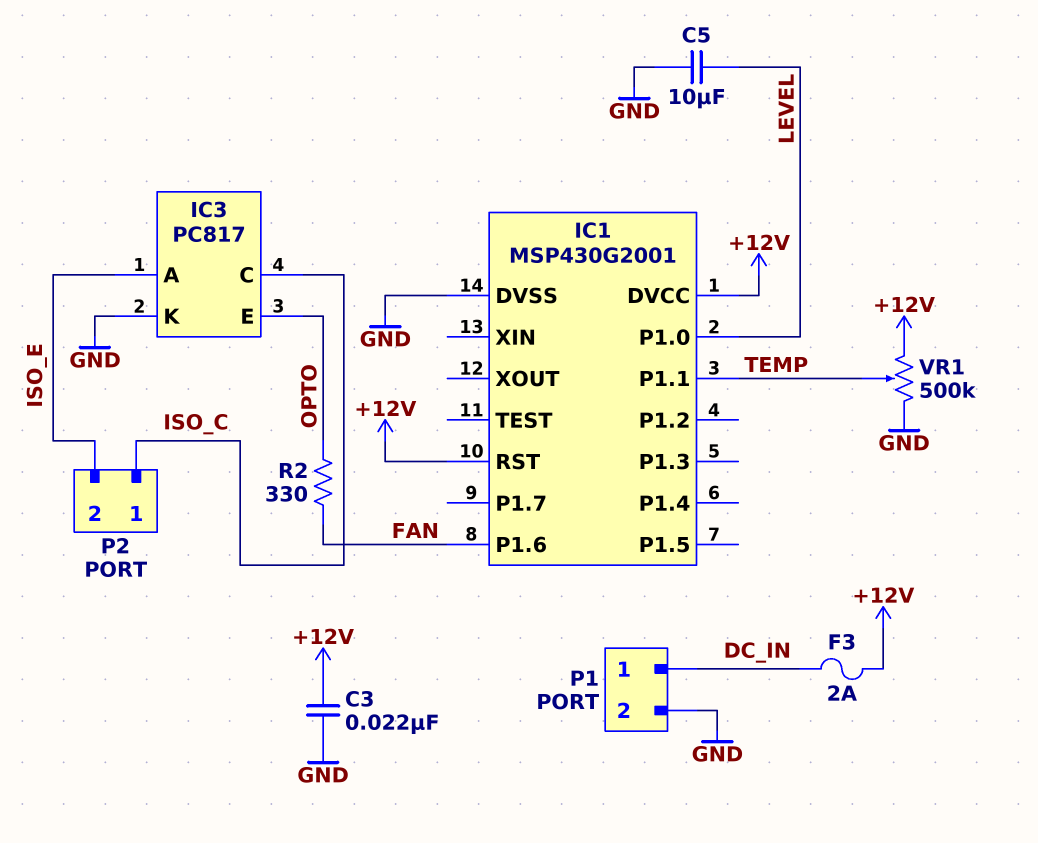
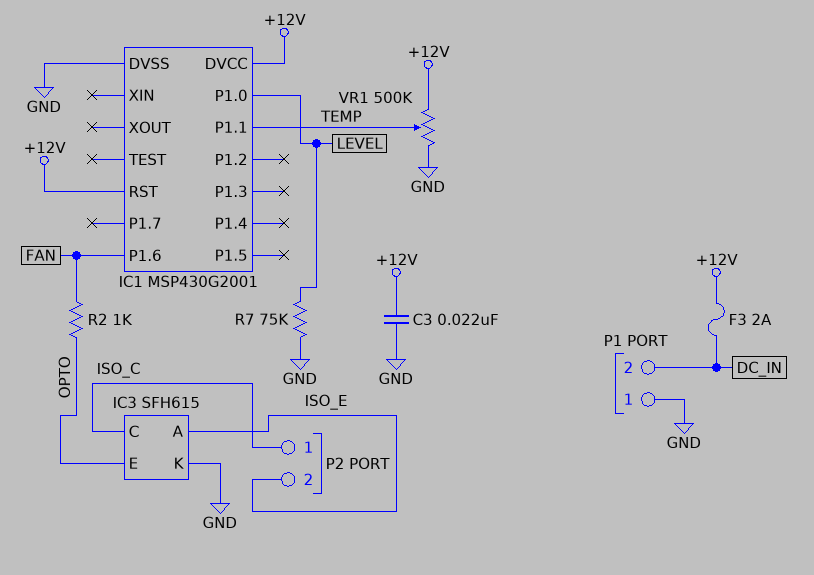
C5: 10uF (GND, LEVEL) -> none
IC3: PC817 -> SFH615
P1 pin 1: DC_IN -> GND
P1 pin 2: GND -> DC_IN
R2: 330 (FAN, OPTO) -> 1k (FAN, OPTO)
R7: none -> 75k (GND, LEVEL)

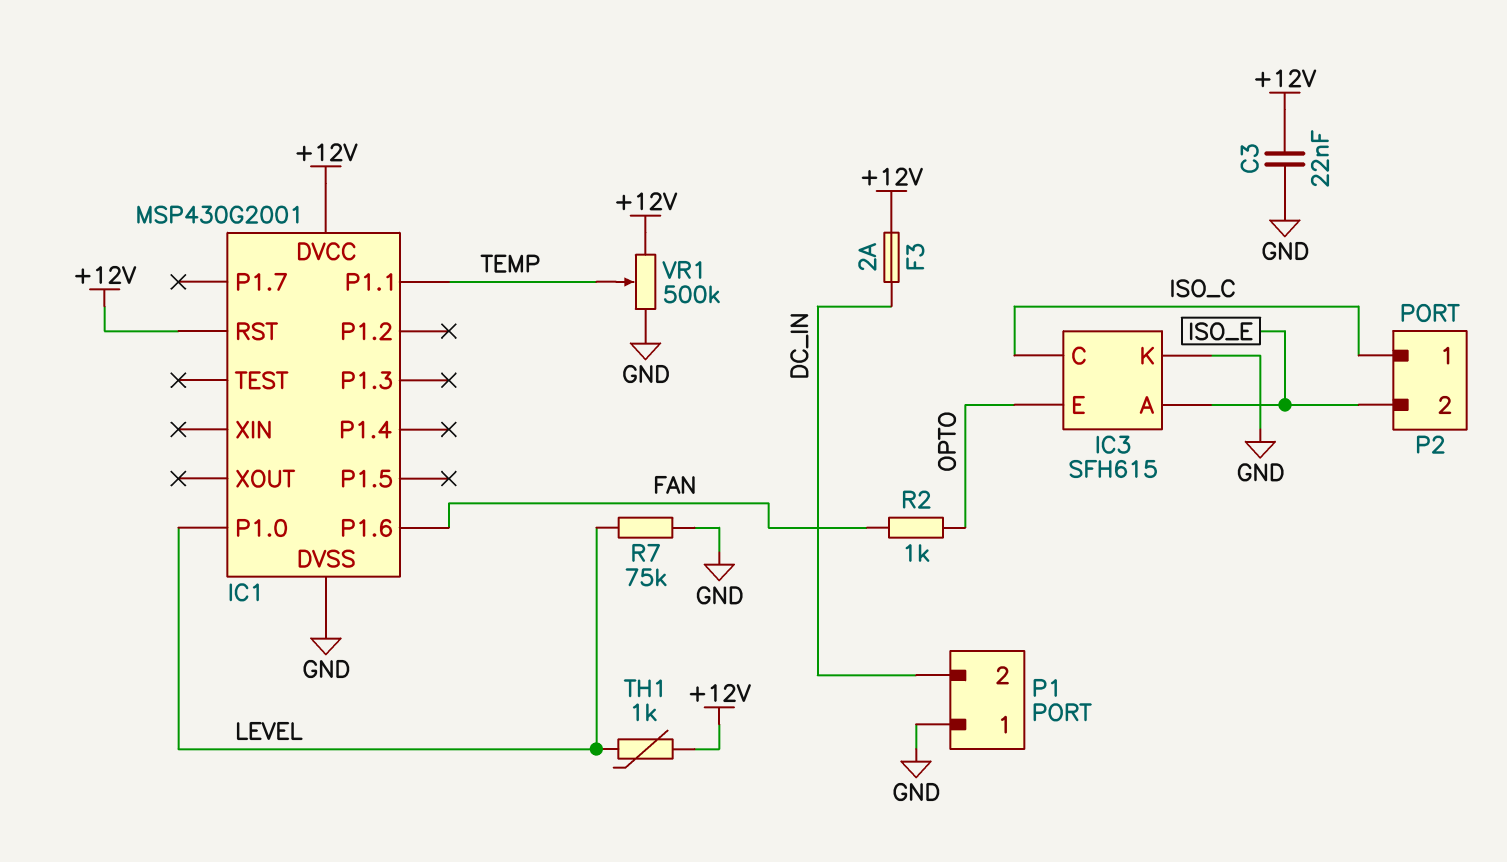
TH1: none -> 1k (+12V, LEVEL)

